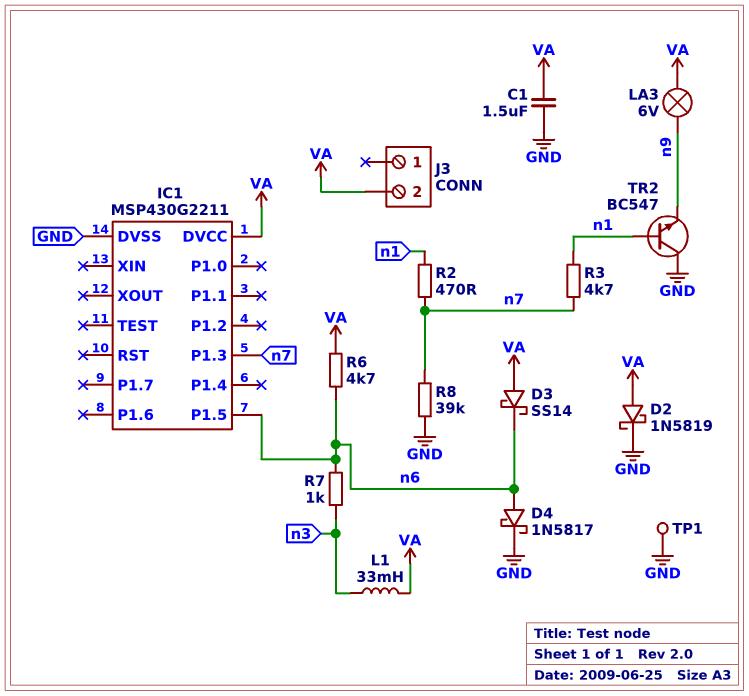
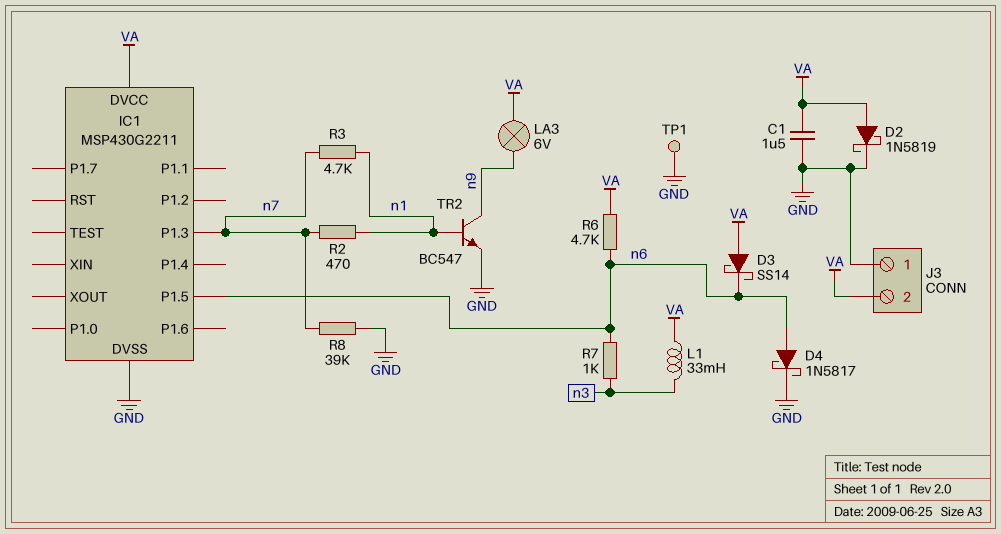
J3 pin 1: none -> GND
TR2: NPN BC547 (B n1, C GND, E n9) -> NPN BC547 (B n1, C n9, E GND)

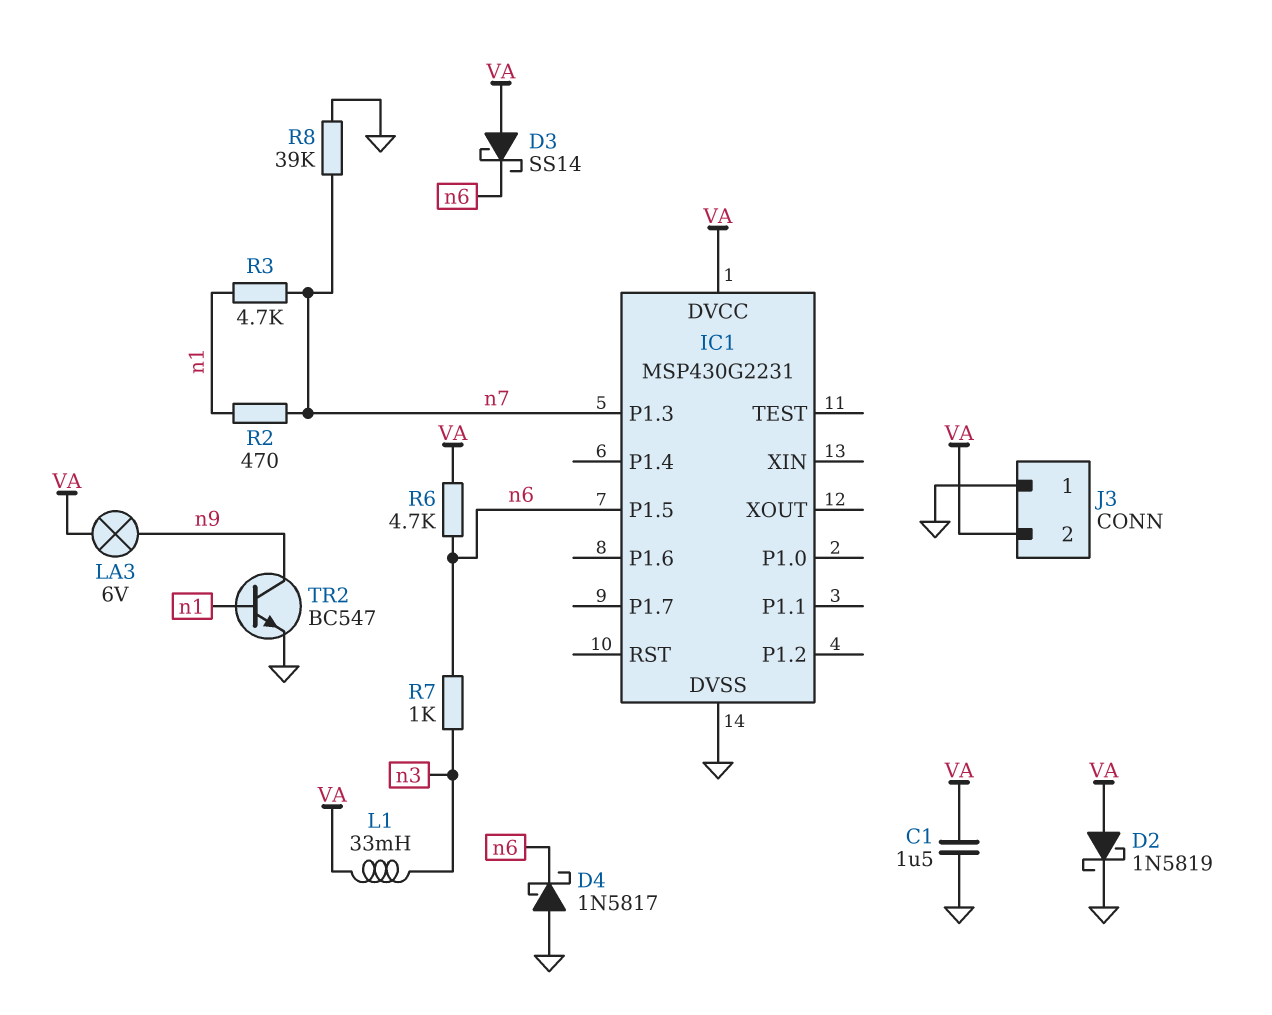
D4: schottky 1N5817 (A n6, K GND) -> schottky 1N5817 (A GND, K n6)
IC1: MSP430G2211 -> MSP430G2231
TP1: test point (GND) -> none

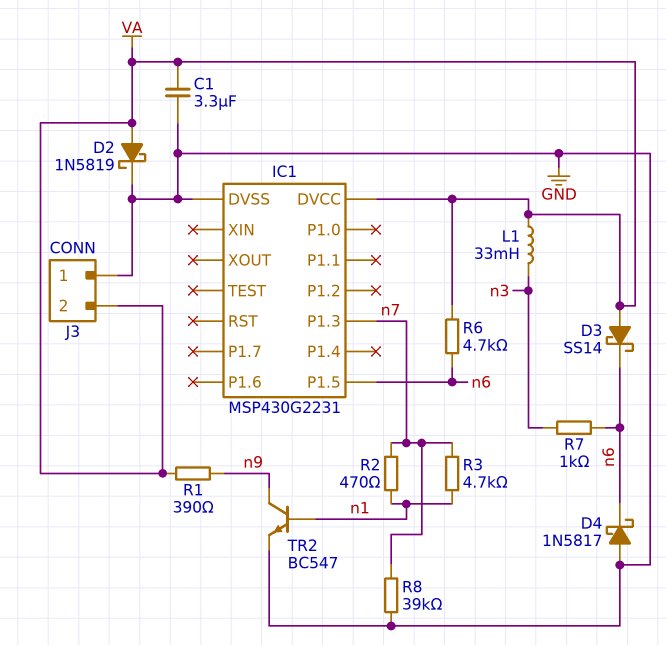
C1: 1.5uF (GND, VA) -> 3.3uF (GND, VA)
LA3: lamp 6V (VA, n9) -> none
R1: none -> 390 (VA, n9)

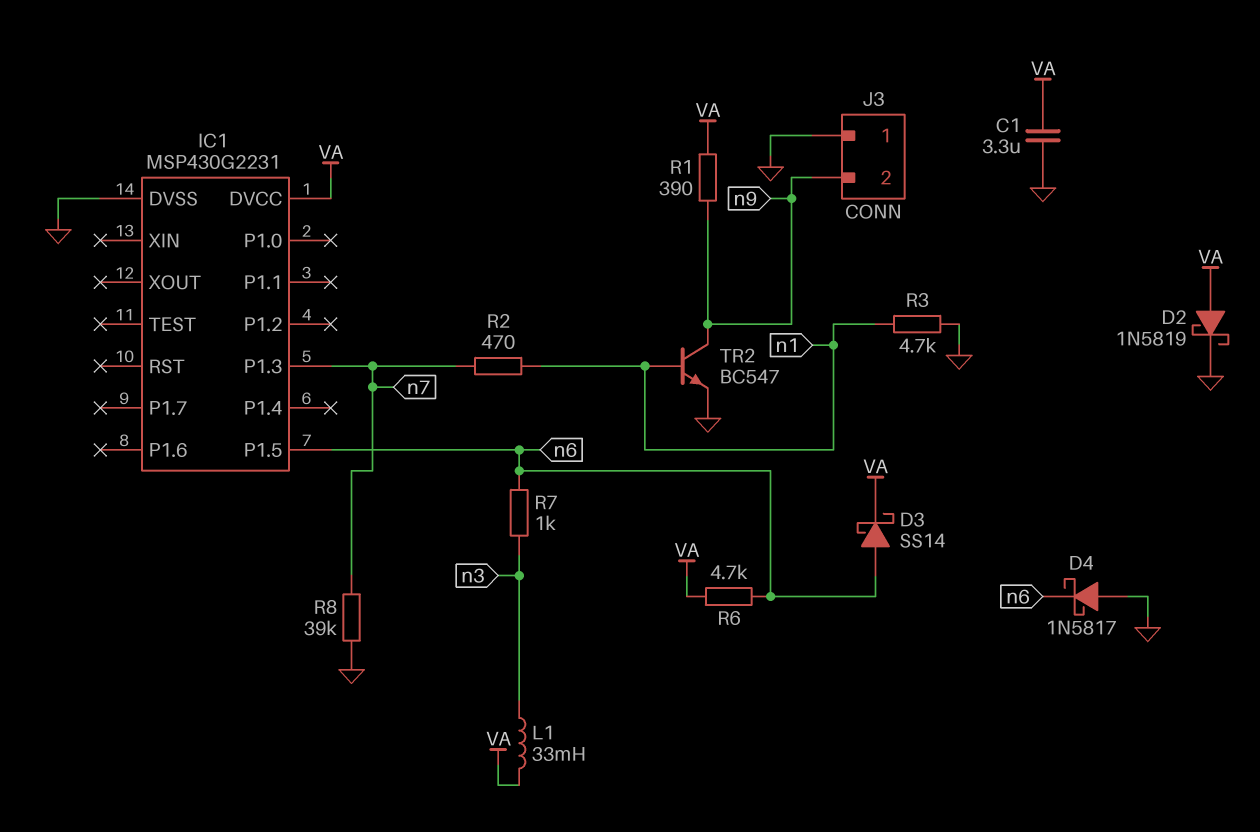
D3: schottky SS14 (A VA, K n6) -> schottky SS14 (A n6, K VA)
J3 pin 2: VA -> n9
R3: 4.7k (n1, n7) -> 4.7k (GND, n1)

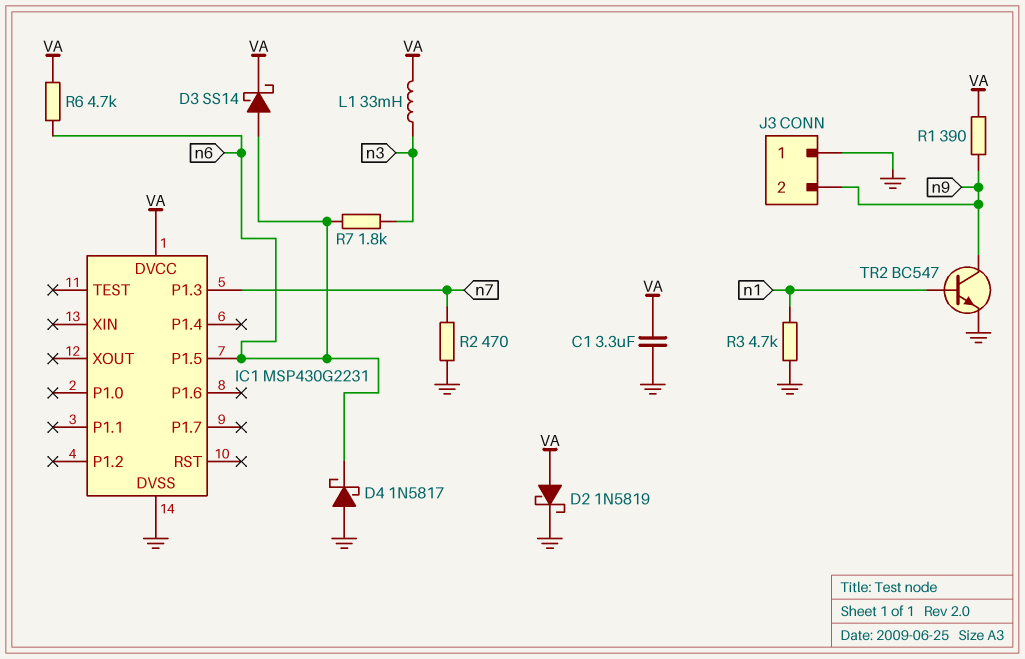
R2: 470 (n1, n7) -> 470 (GND, n7)
R7: 1k (n3, n6) -> 1.8k (n3, n6)
R8: 39k (GND, n7) -> none

